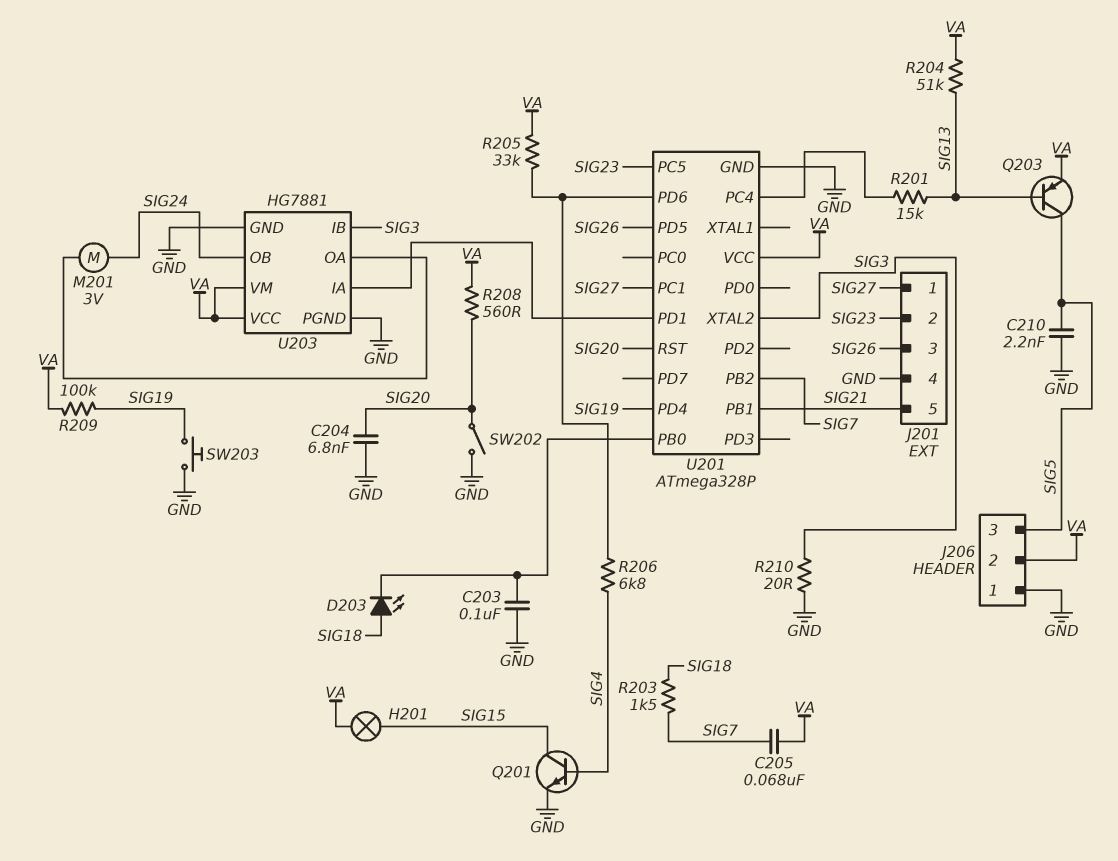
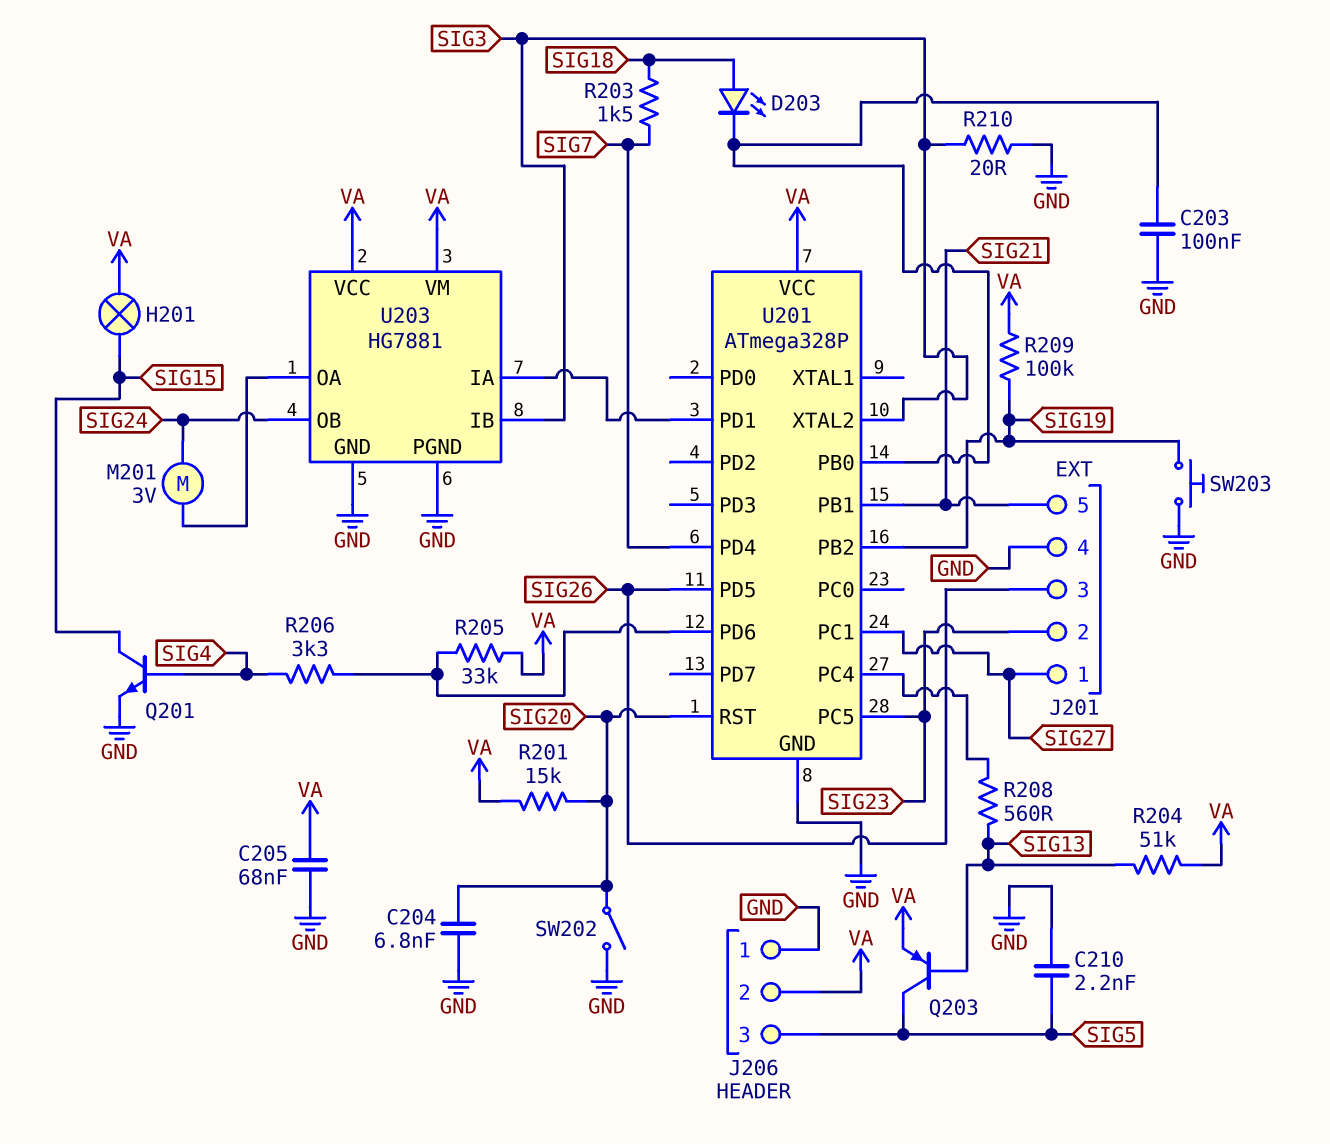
C205: 68nF (SIG7, VA) -> 68nF (GND, VA)
R201: 15k (SIG13, U201/PC4) -> 15k (SIG20, VA)
R206: 6.8k (SIG4, U201/PD6) -> 3.3k (SIG4, U201/PD6)
R208: 560 (SIG20, VA) -> 560 (SIG13, U201/PC4)
U201 pin PB2: SIG7 -> SIG19
U201 pin PD4: SIG19 -> SIG7

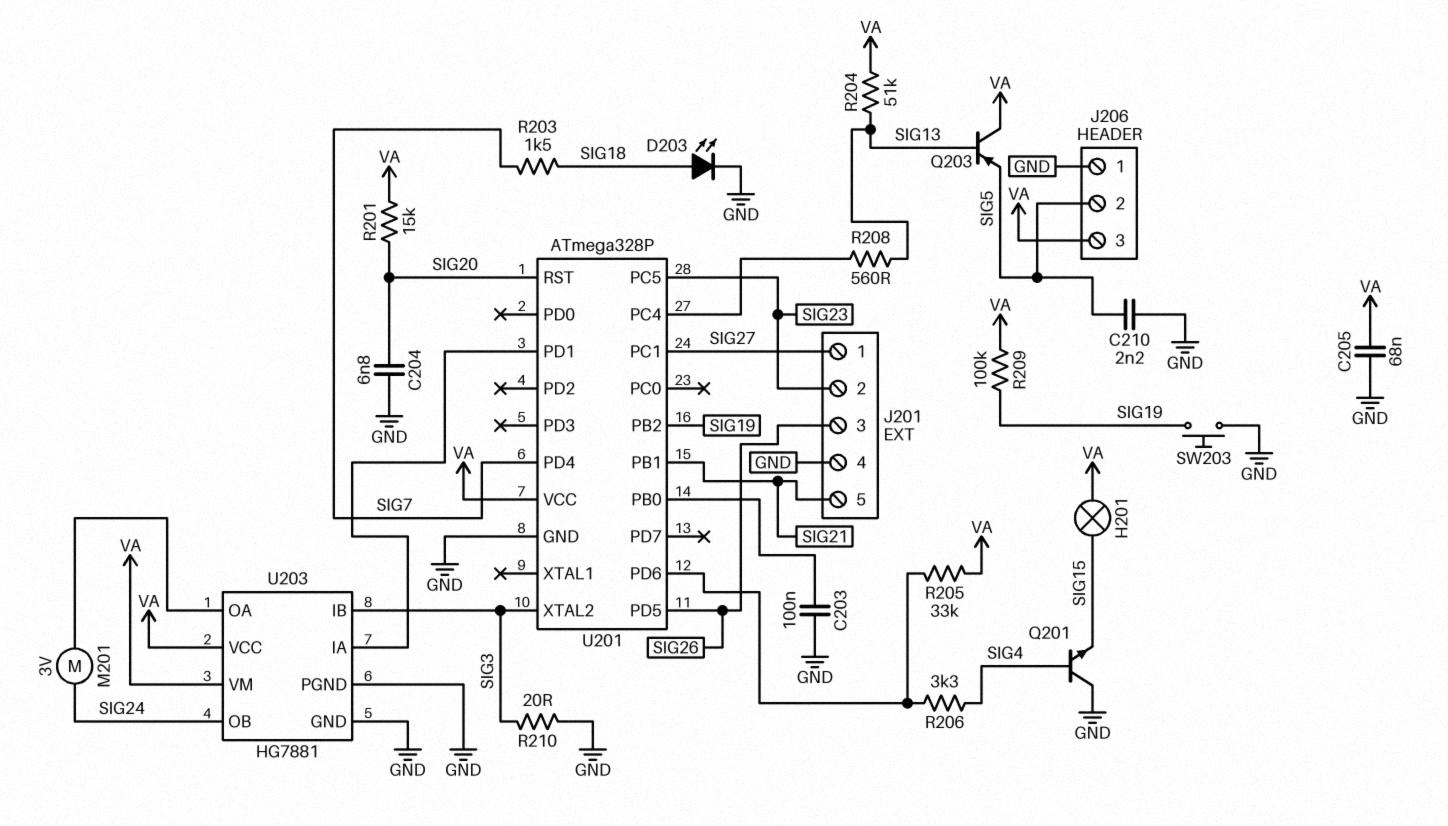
D203: LED (A SIG18, K U201/PB0) -> LED (A SIG18, K GND)
J206 pin 2: VA -> SIG5
J206 pin 3: SIG5 -> VA
Q201: NPN (B SIG4, C SIG15, E GND) -> NPN (B SIG4, C GND, E SIG15)
Q203: PNP (B SIG13, C SIG5, E VA) -> PNP (B SIG13, C VA, E SIG5)
SW202: switch (GND, SIG20) -> none

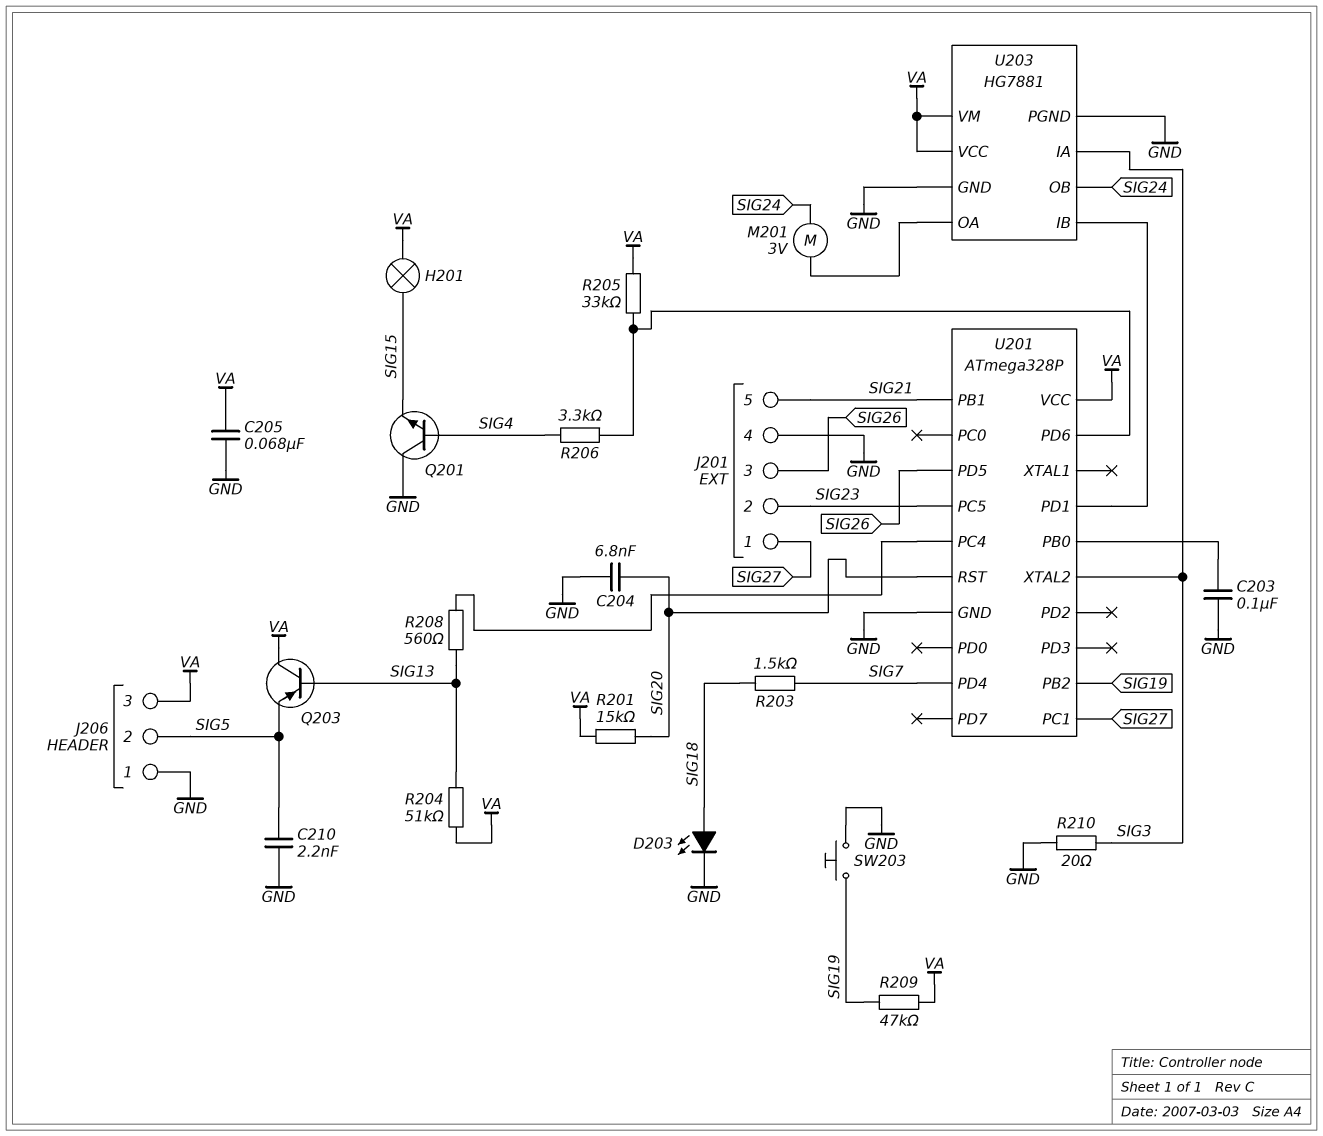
R209: 100k (SIG19, VA) -> 47k (SIG19, VA)
U203 pin IA: U201/PD1 -> SIG3
U203 pin IB: SIG3 -> U201/PD1

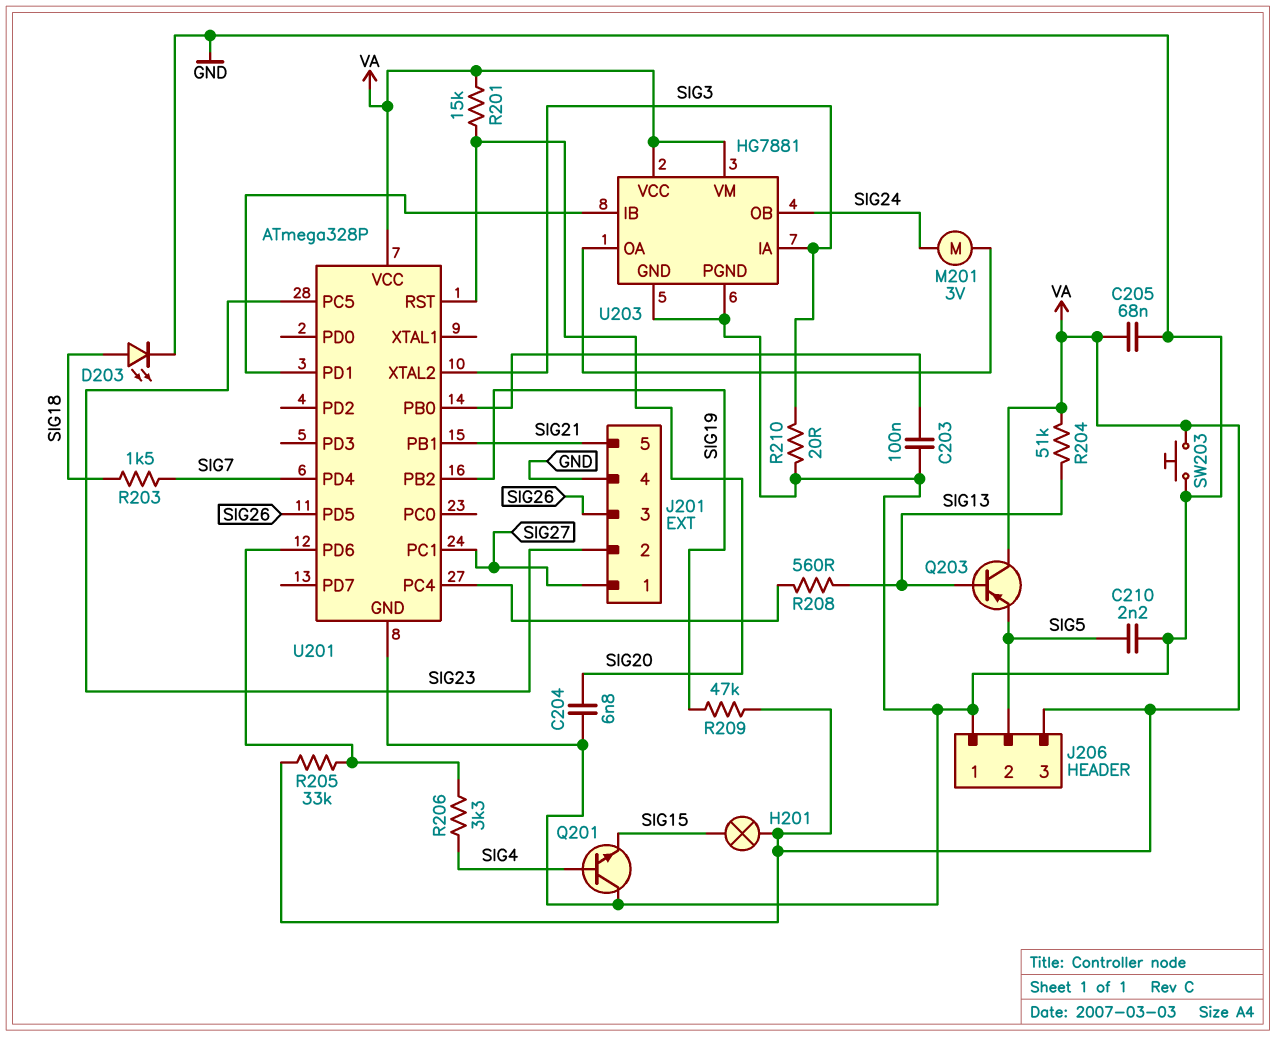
SW203: button (GND, SIG19) -> button (GND, VA)

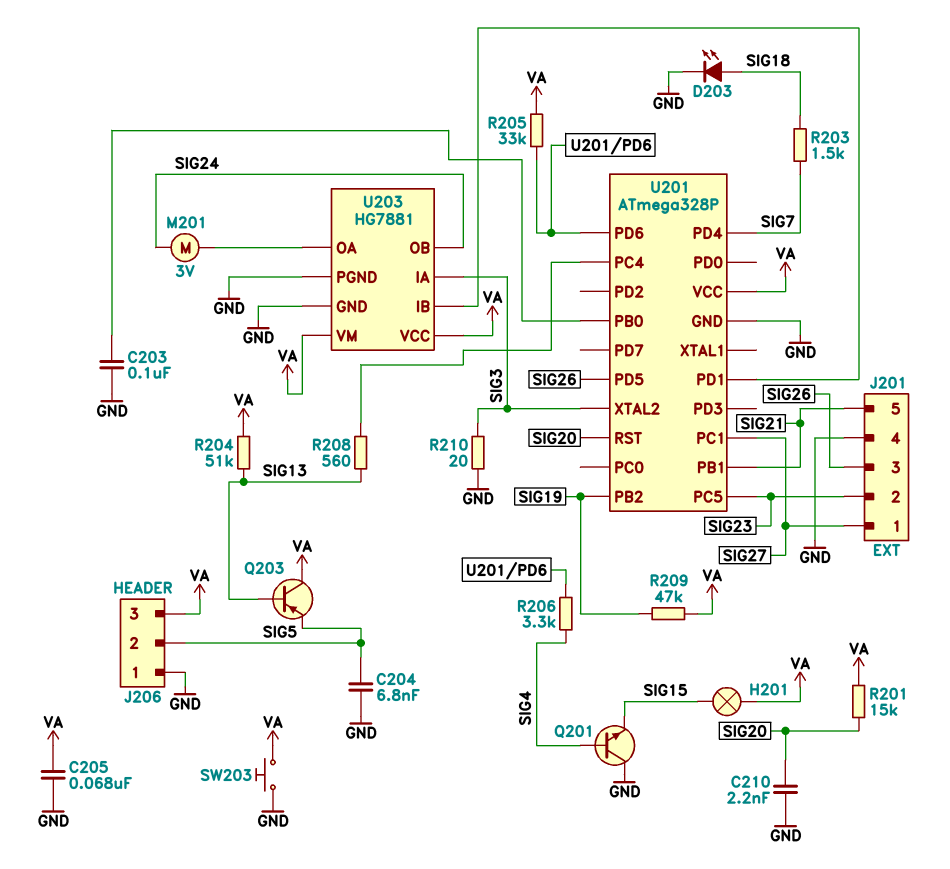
C204: 6.8nF (GND, SIG20) -> 6.8nF (GND, SIG5)
C210: 2.2nF (GND, SIG5) -> 2.2nF (GND, SIG20)

